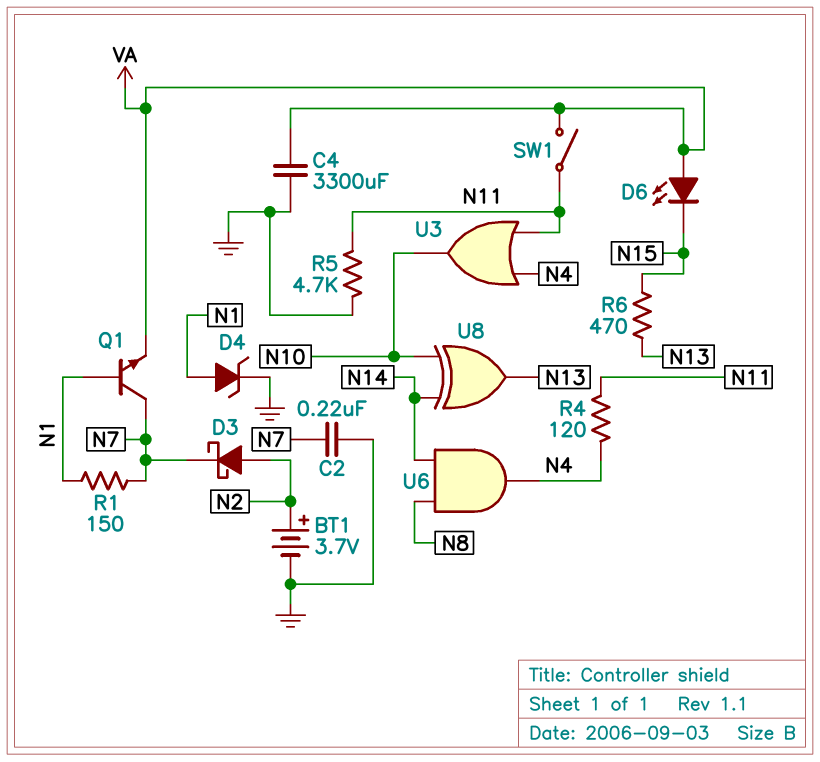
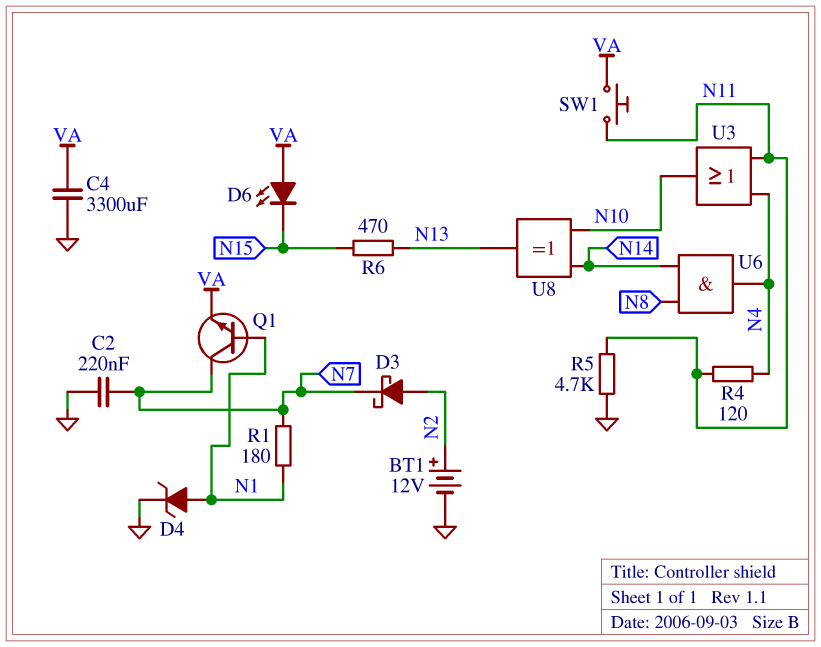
BT1: 3.7V (plus N2, minus GND) -> 12V (plus N2, minus GND)
R1: 150 (N1, N7) -> 180 (N1, N7)
SW1: switch (N11, VA) -> button (N11, VA)

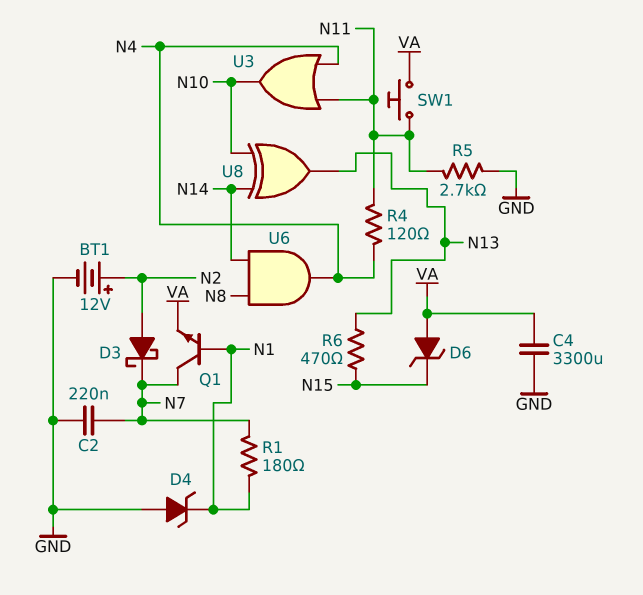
D4: zener (A N1, K GND) -> zener (A GND, K N1)
D6: LED (A VA, K N15) -> zener (A VA, K N15)
R5: 4.7k (GND, N11) -> 2.7k (GND, N11)

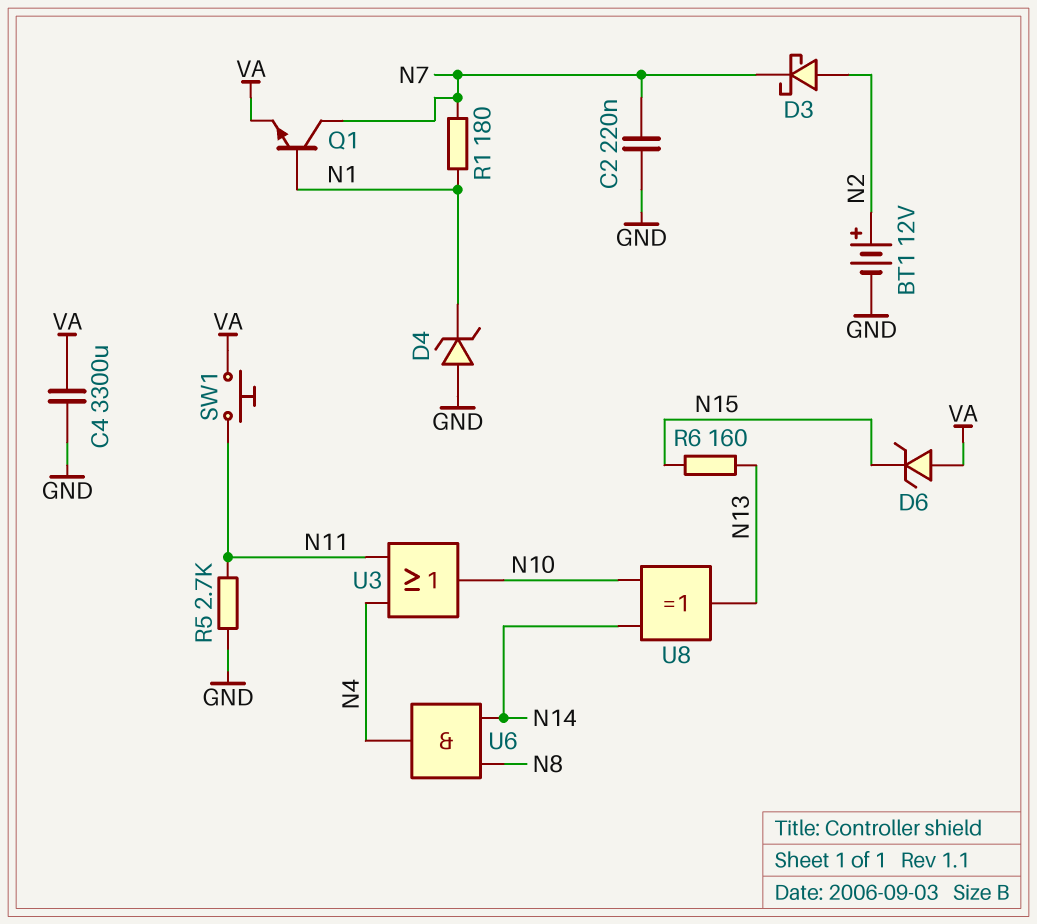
R4: 120 (N4, N11) -> none
R6: 470 (N13, N15) -> 160 (N13, N15)

